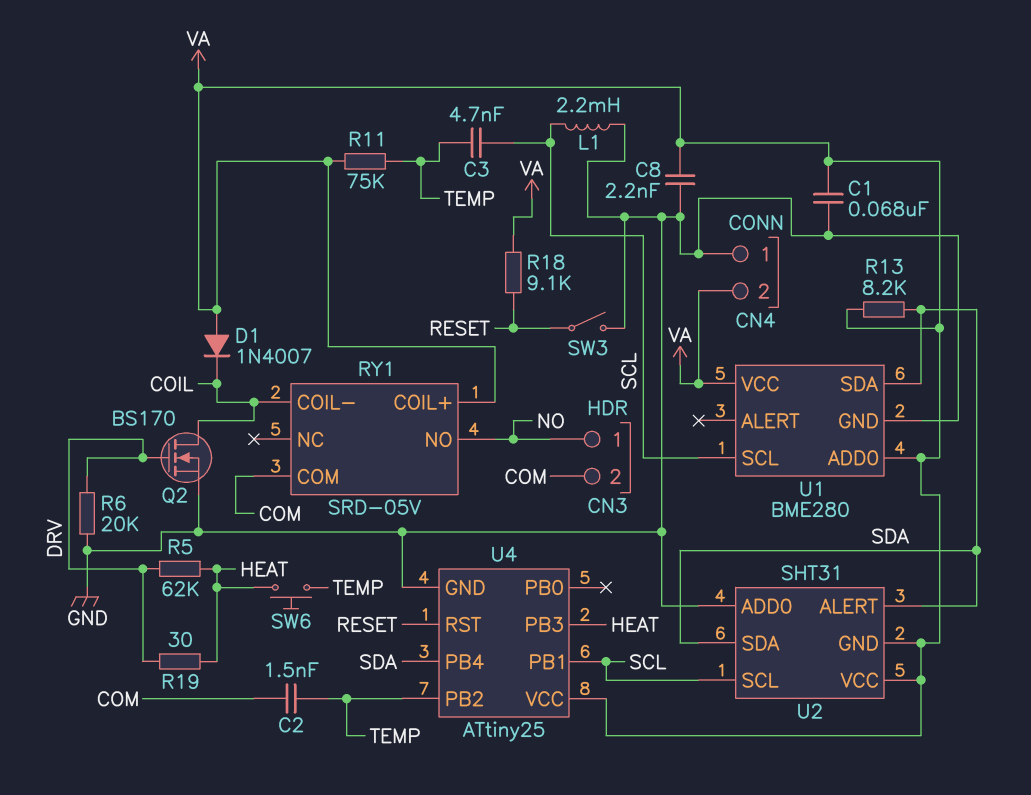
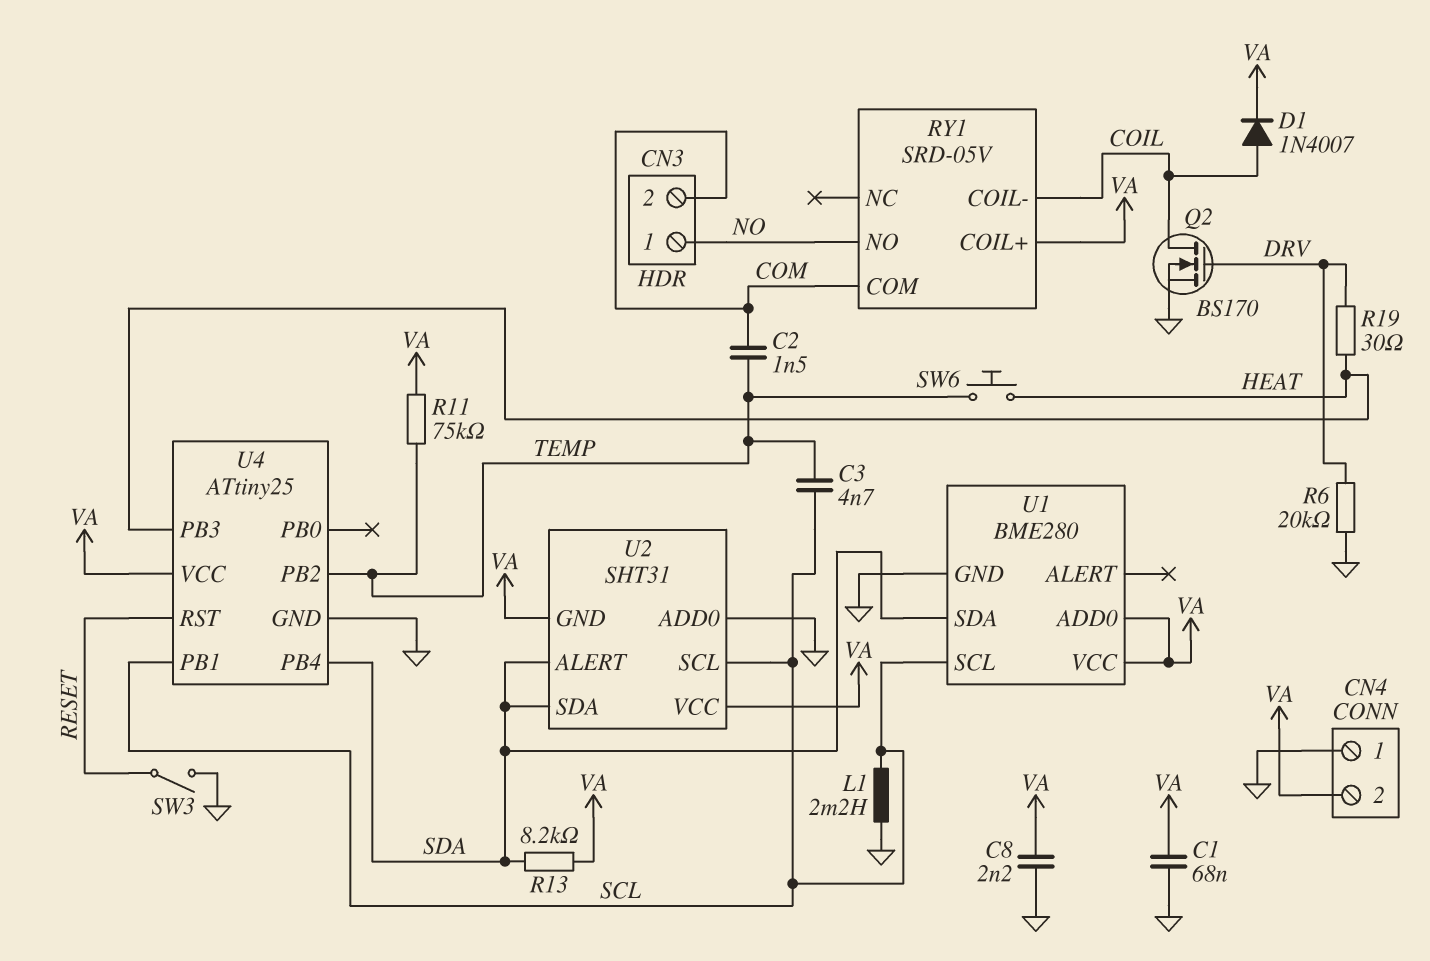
D1: diode 1N4007 (A VA, K COIL) -> diode 1N4007 (A COIL, K VA)
R5: 62k (DRV, HEAT) -> none
R18: 9.1k (RESET, VA) -> none

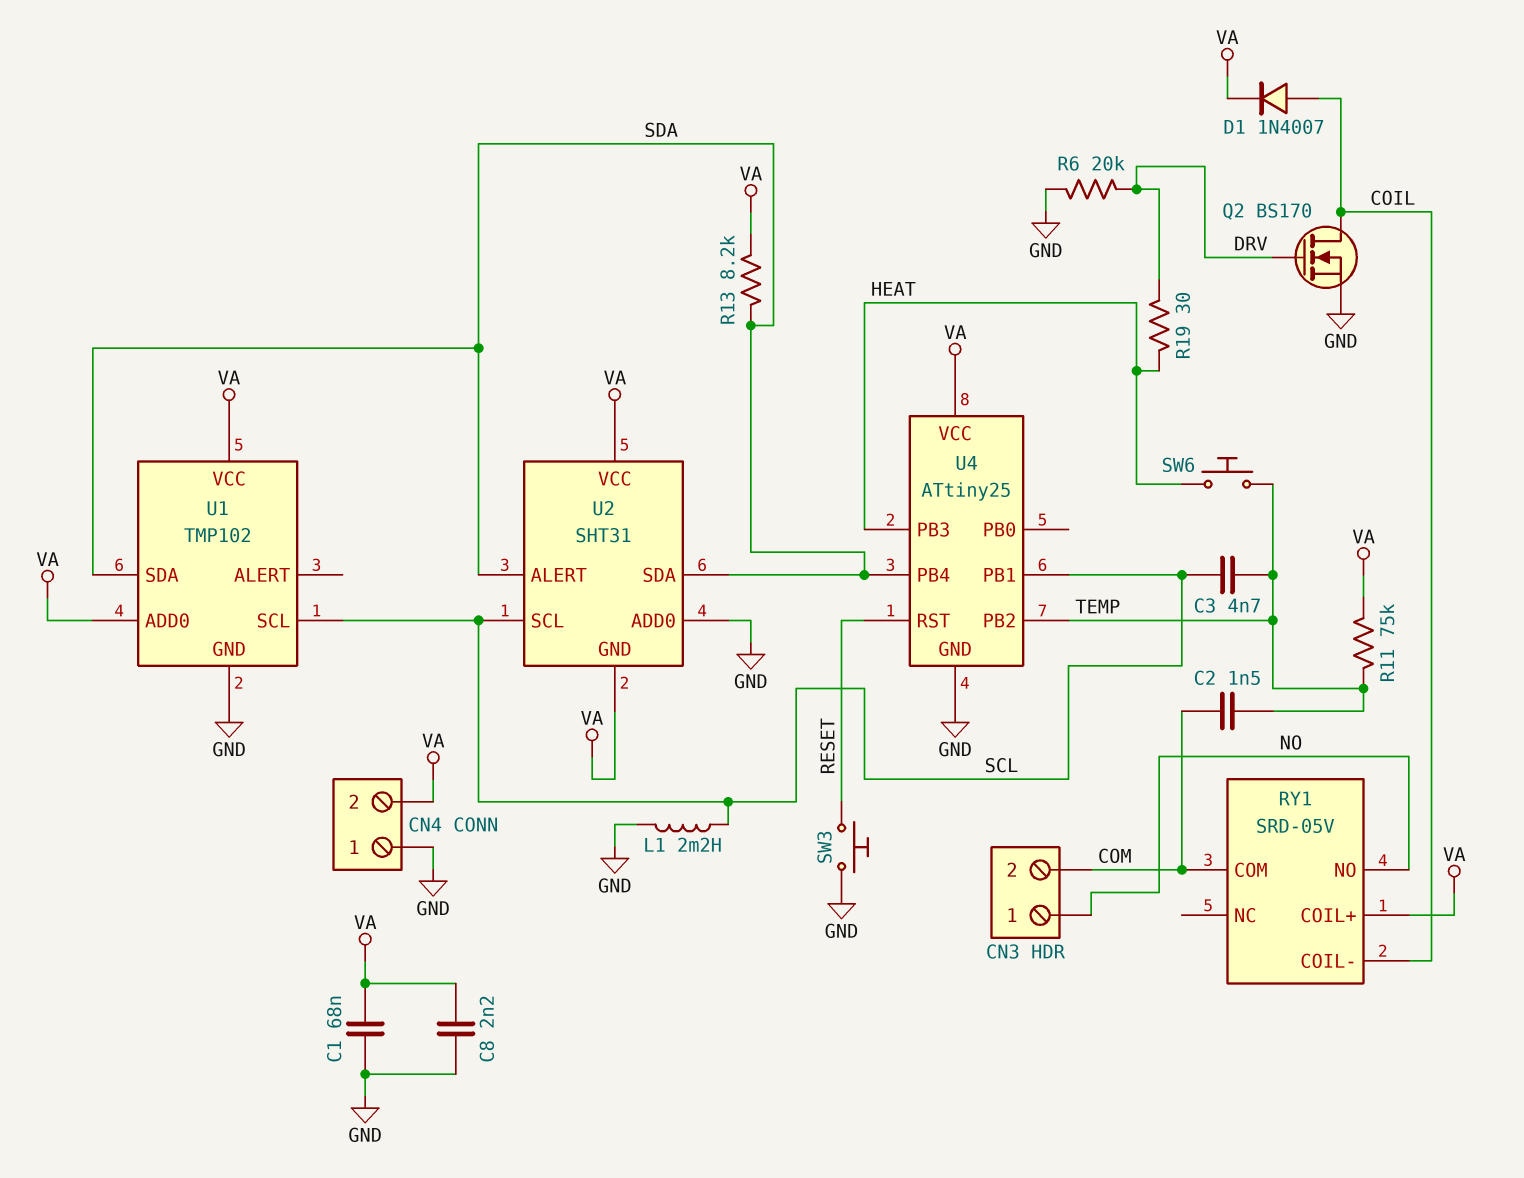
SW3: switch (GND, RESET) -> button (GND, RESET)
U1: BME280 -> TMP102

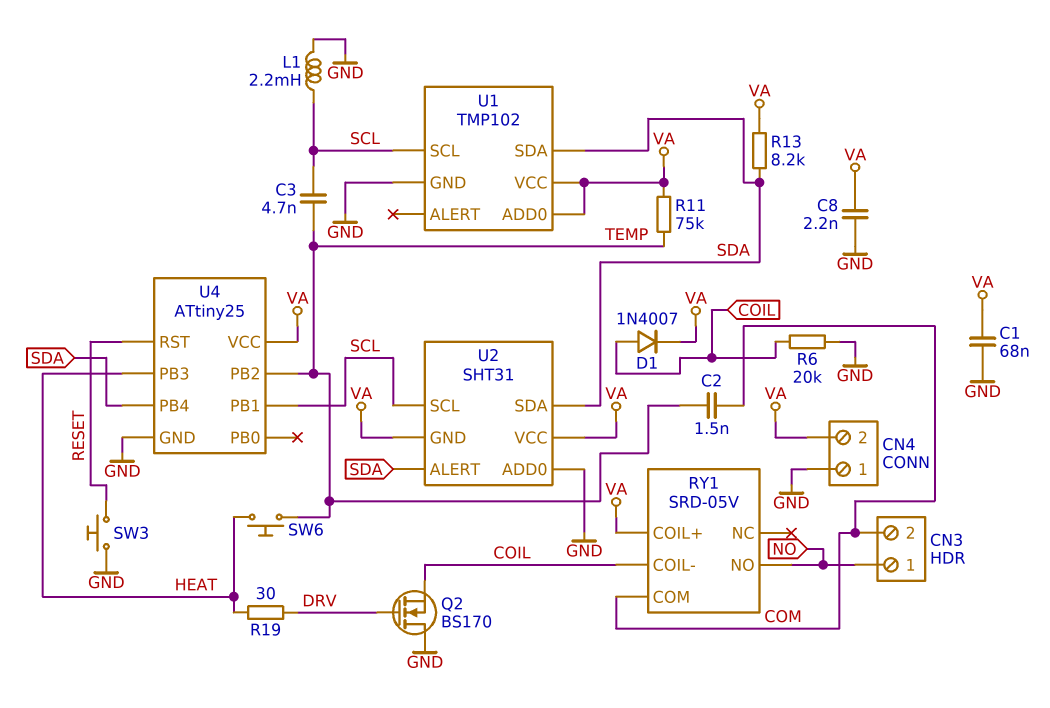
Q2: NMOS BS170 (G DRV, D COIL, S GND) -> NMOS BS170 (G DRV, D GND, S COIL)
R6: 20k (DRV, GND) -> 20k (COIL, GND)

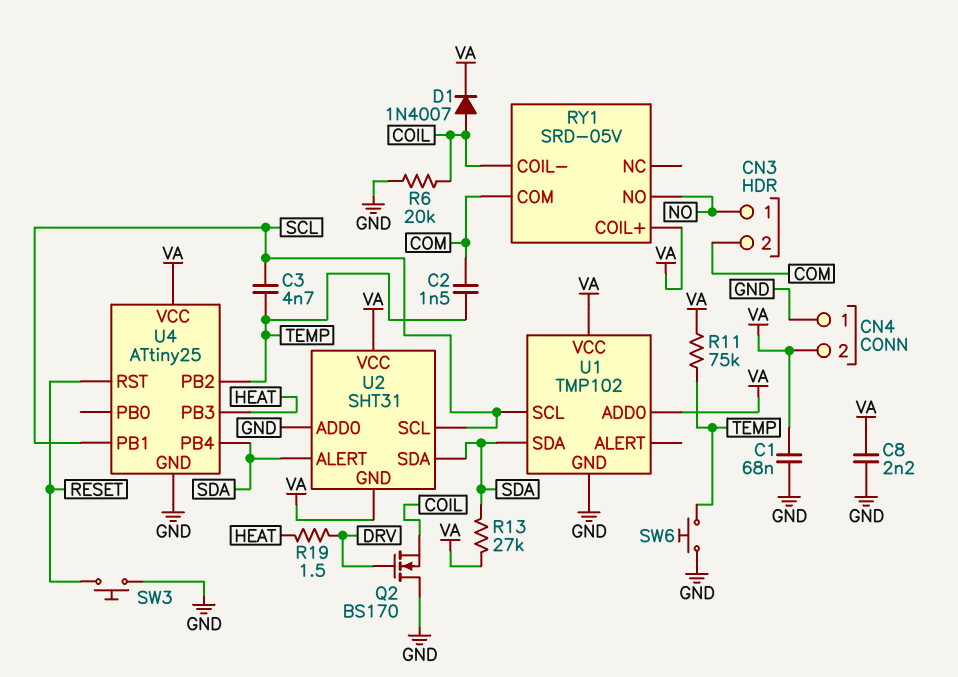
L1: 2.2mH (GND, SCL) -> none
R13: 8.2k (SDA, VA) -> 27k (SDA, VA)
R19: 30 (DRV, HEAT) -> 1.5 (DRV, HEAT)
SW6: button (HEAT, TEMP) -> button (GND, TEMP)

